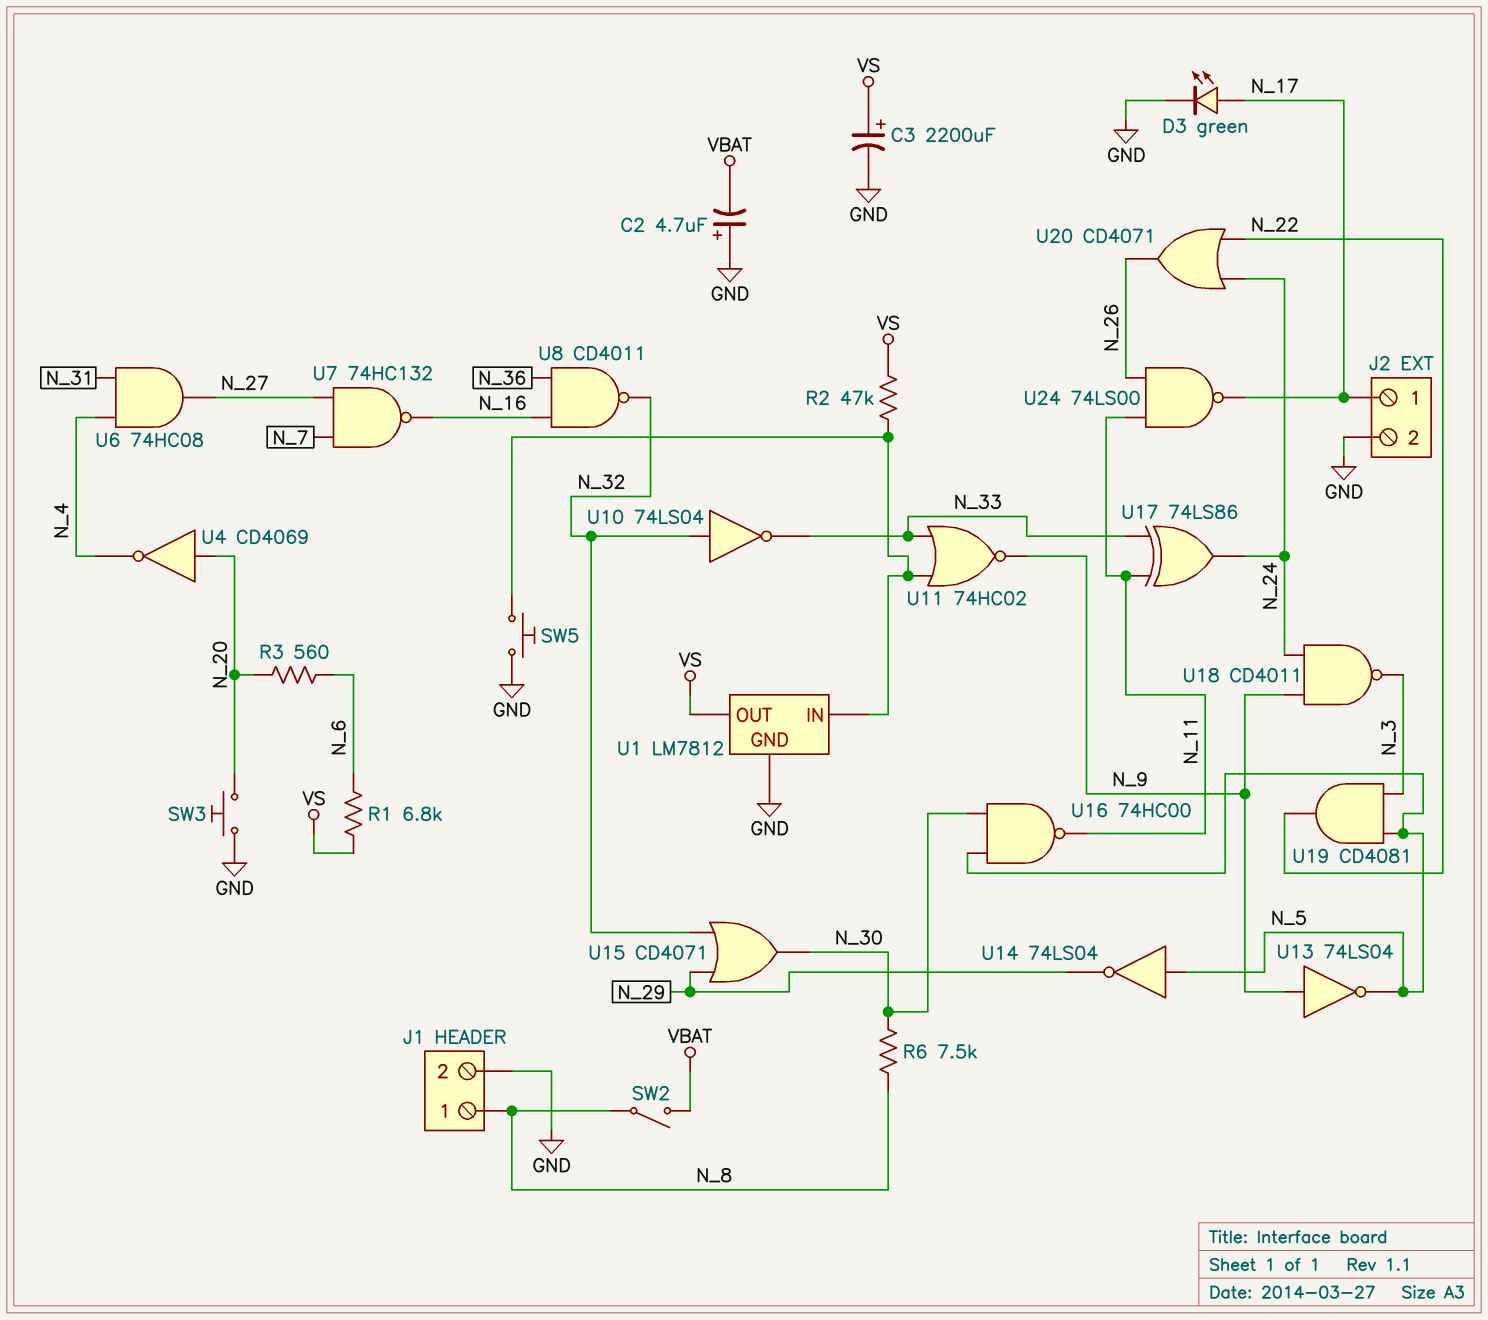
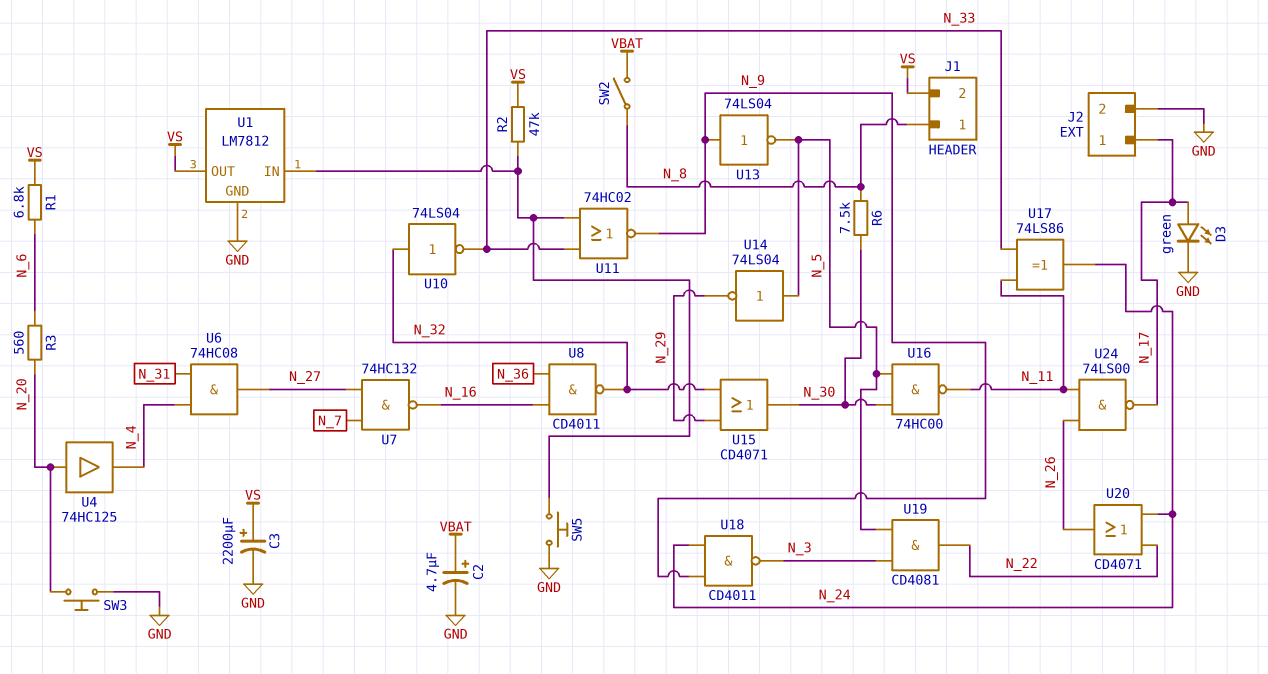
C2: 4.7uF (plus GND, minus VBAT) -> 4.7uF (plus VBAT, minus GND)
J1 pin 2: GND -> VS
U4: NOT CD4069 (in N_20, out N_4) -> buffer 74HC125 (in N_20, out N_4)

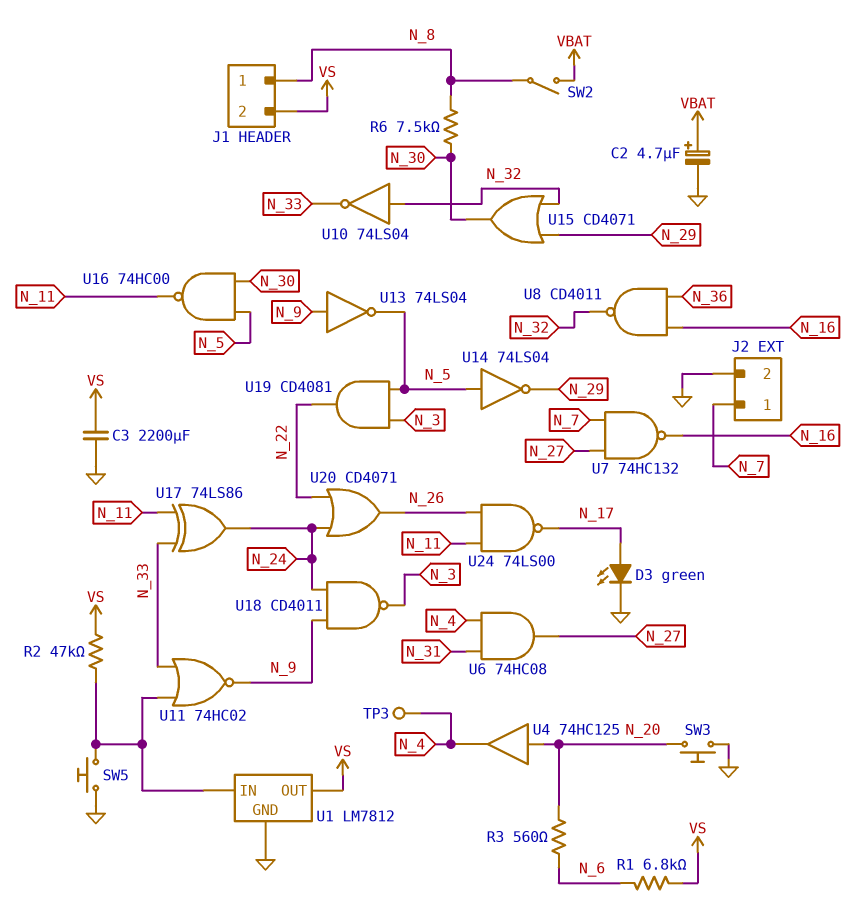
C3: 2200uF (plus VS, minus GND) -> 2200uF (GND, VS)
J2 pin 1: N_17 -> N_7
TP3: none -> test point (N_4)

